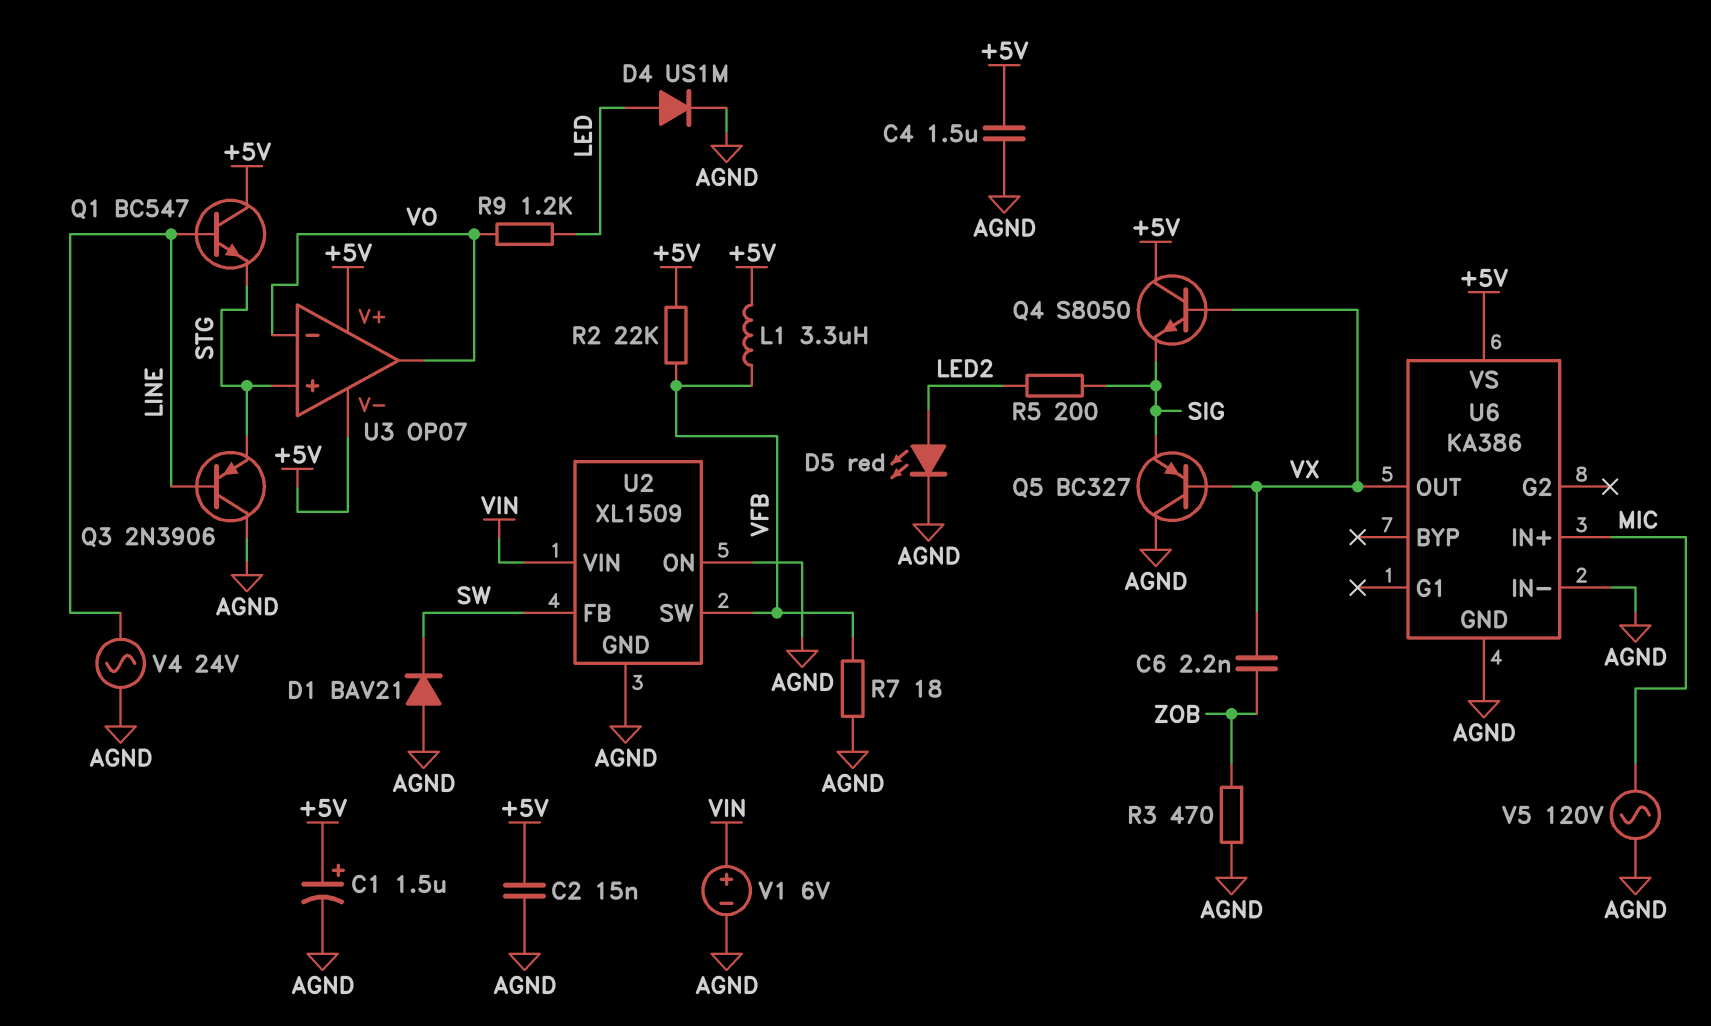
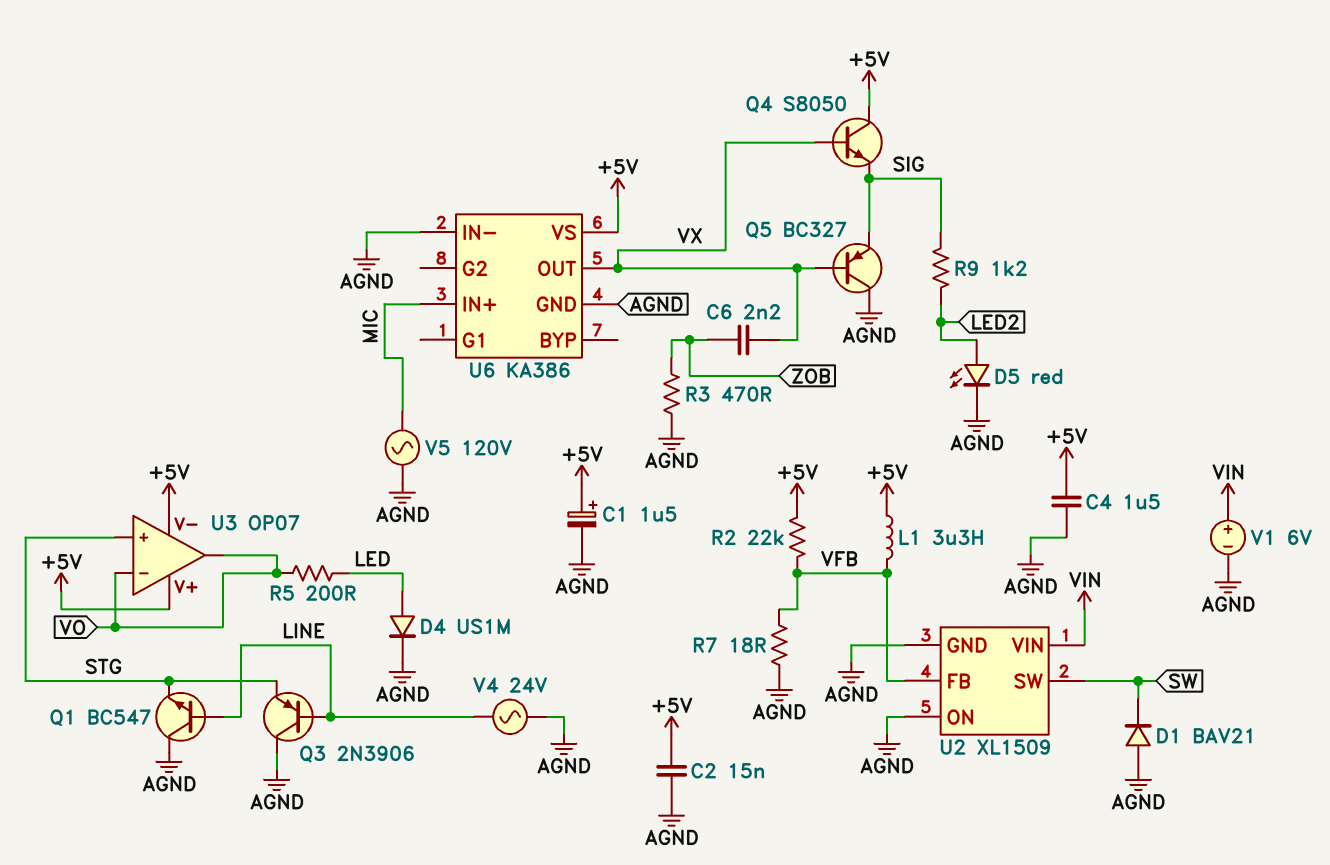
Q1: NPN BC547 (B LINE, C +5V, E STG) -> NPN BC547 (B LINE, C AGND, E STG)
R5: 200 (LED2, SIG) -> 200 (LED, VO)
R9: 1.2k (LED, VO) -> 1.2k (LED2, SIG)
U2 pin FB: SW -> VFB
U2 pin SW: VFB -> SW

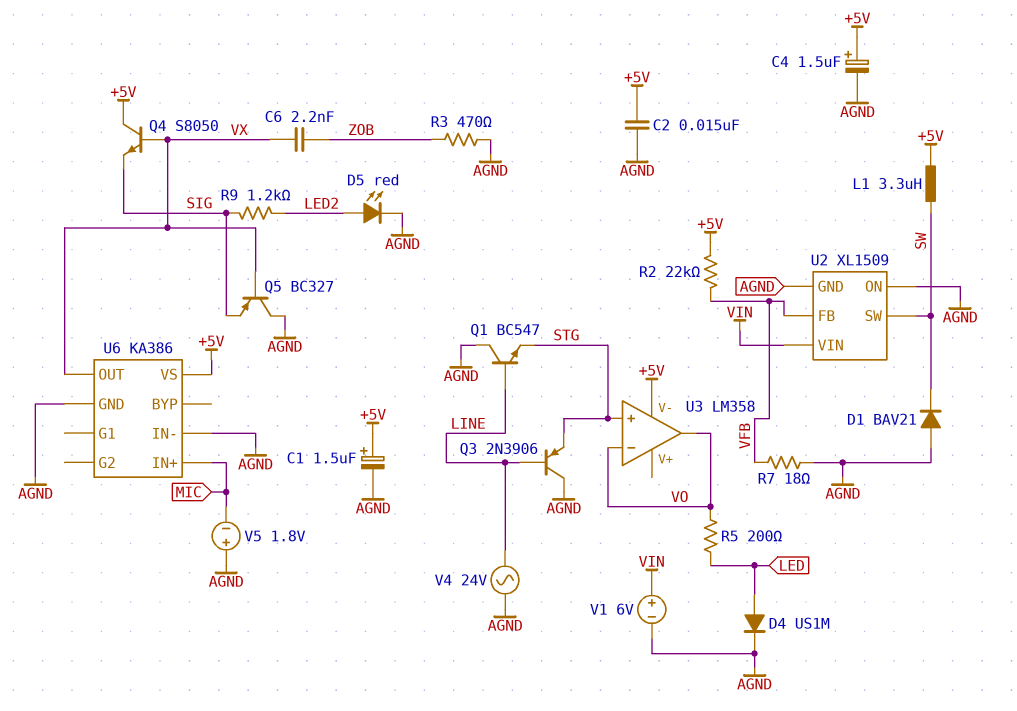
C4: 1.5uF (+5V, AGND) -> 1.5uF (plus +5V, minus AGND)
L1: 3.3uH (+5V, VFB) -> 3.3uH (+5V, SW)
U3: OP07 -> LM358
U3 pin V+: +5V -> none
V5: AC 120V (AGND, MIC) -> 1.8V (plus AGND, minus MIC)

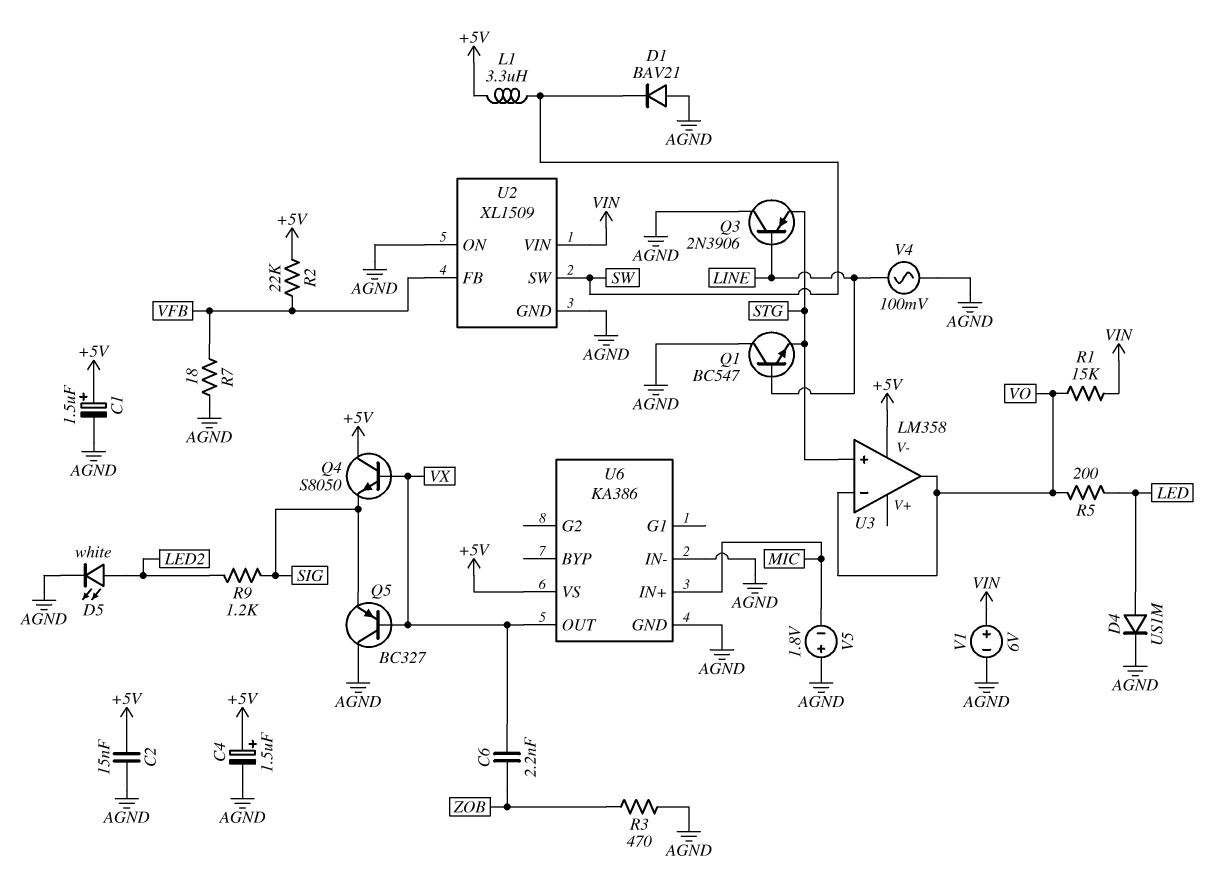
D5: LED red (A LED2, K AGND) -> LED white (A LED2, K AGND)
R1: none -> 15k (VIN, VO)
V4: AC 24V (AGND, LINE) -> AC 100mV (AGND, LINE)

